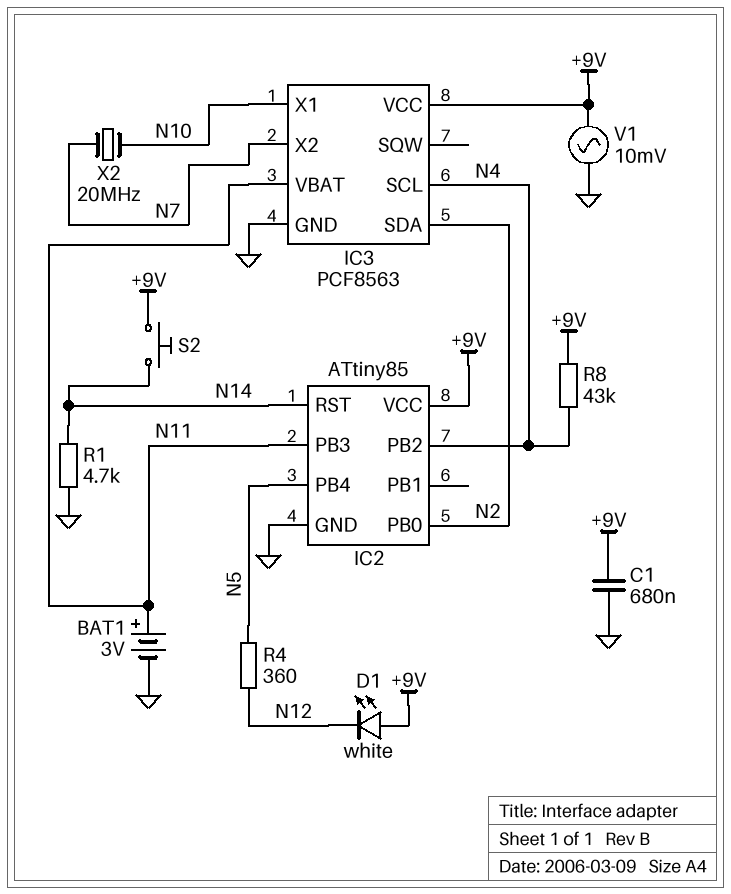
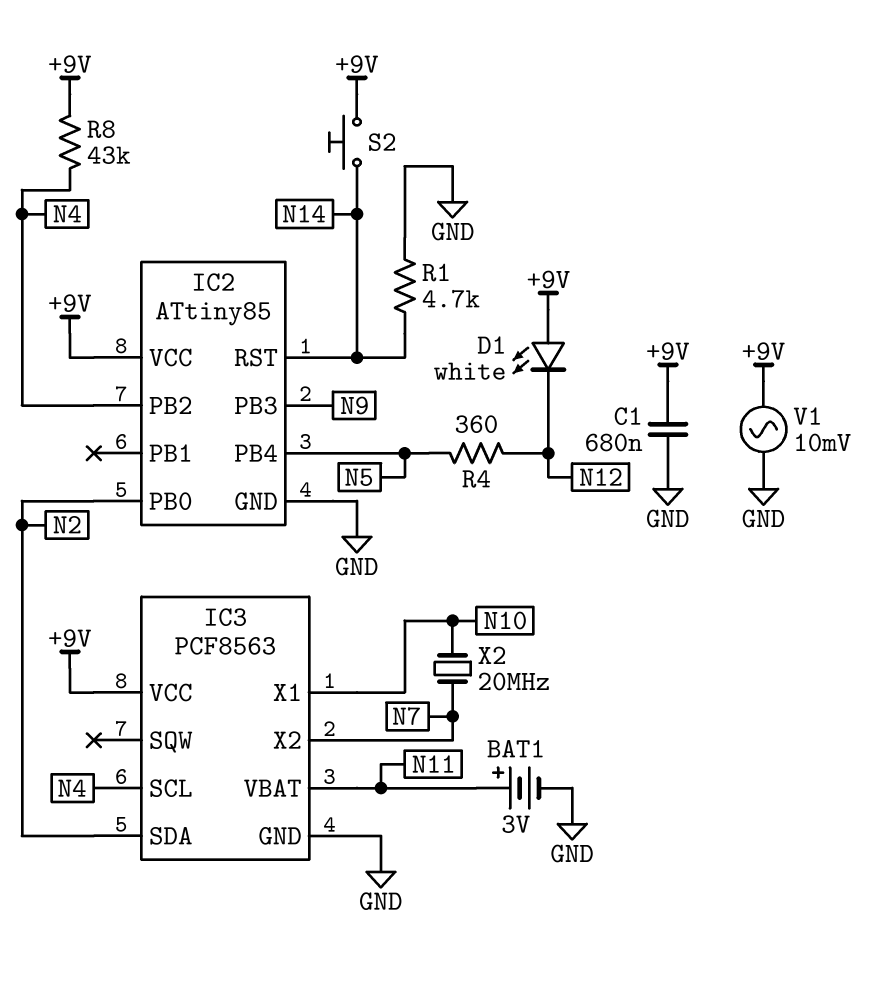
IC2 pin PB3: N11 -> N9

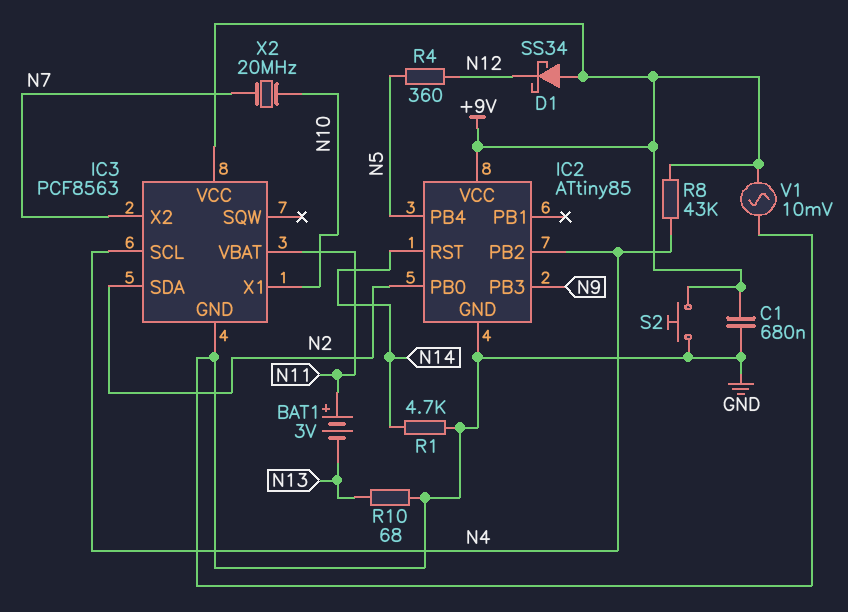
BAT1: 3V (plus N11, minus GND) -> 3V (plus N11, minus N13)
D1: LED white (A +9V, K N12) -> schottky SS34 (A +9V, K N12)
R10: none -> 68 (GND, N13)
S2: button (+9V, N14) -> button (+9V, GND)

